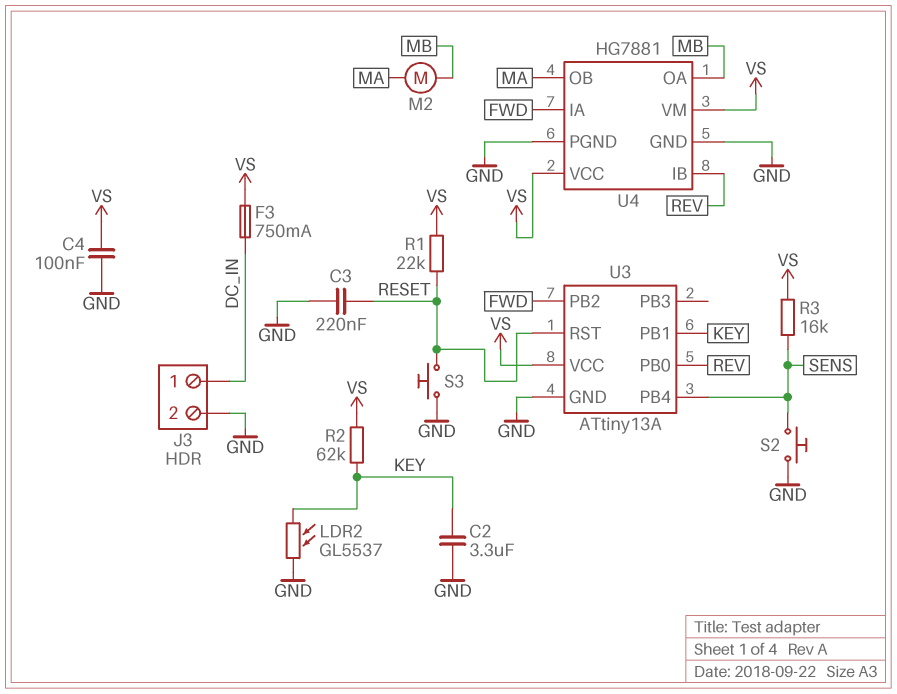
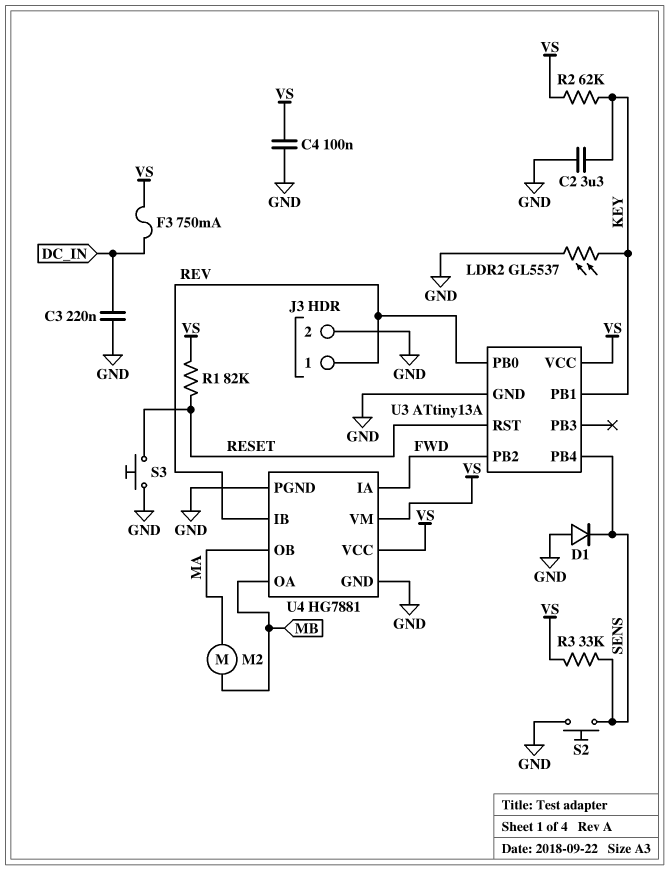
C3: 220nF (GND, RESET) -> 220nF (DC_IN, GND)
D1: none -> diode (A GND, K SENS)
J3 pin 1: DC_IN -> REV
R1: 22k (RESET, VS) -> 82k (RESET, VS)
R3: 16k (SENS, VS) -> 33k (SENS, VS)

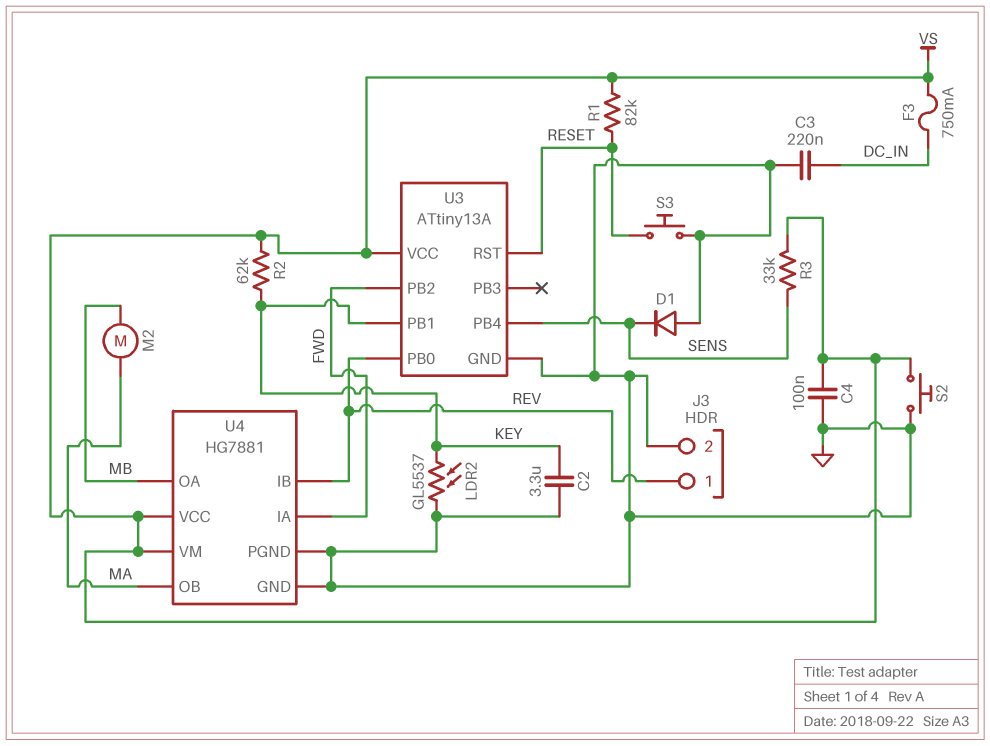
S2: button (GND, SENS) -> button (GND, VS)

